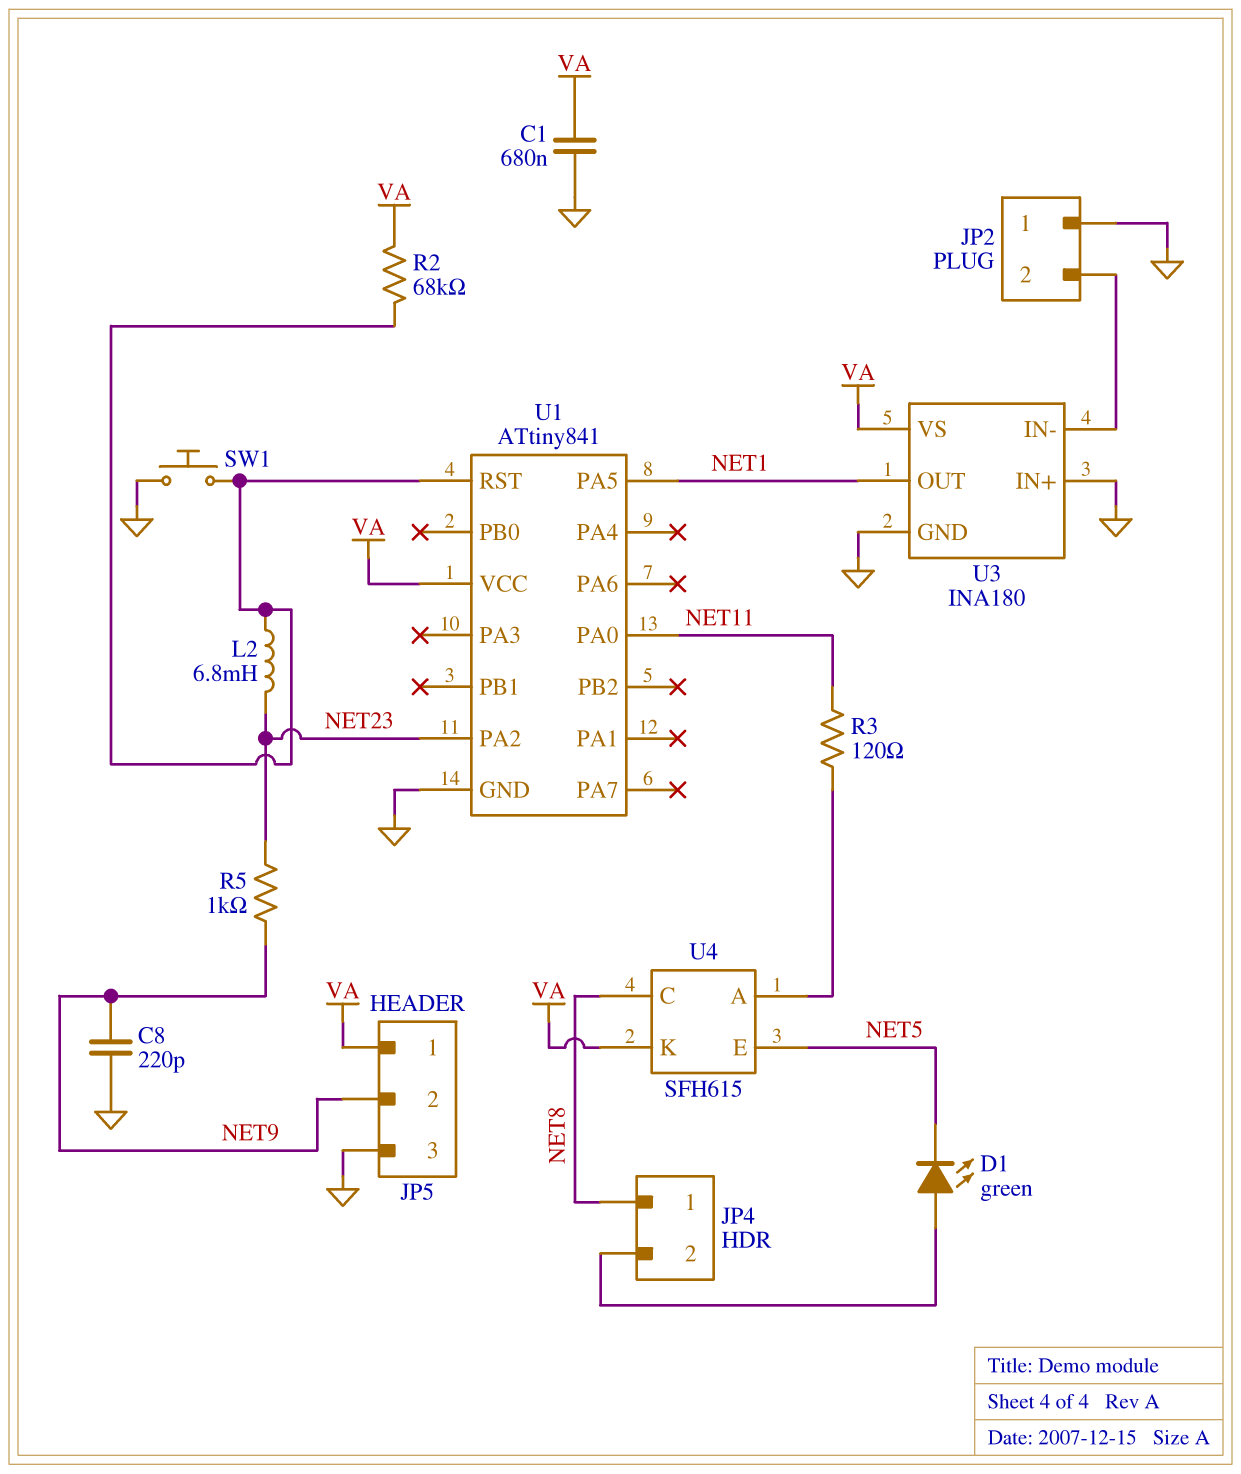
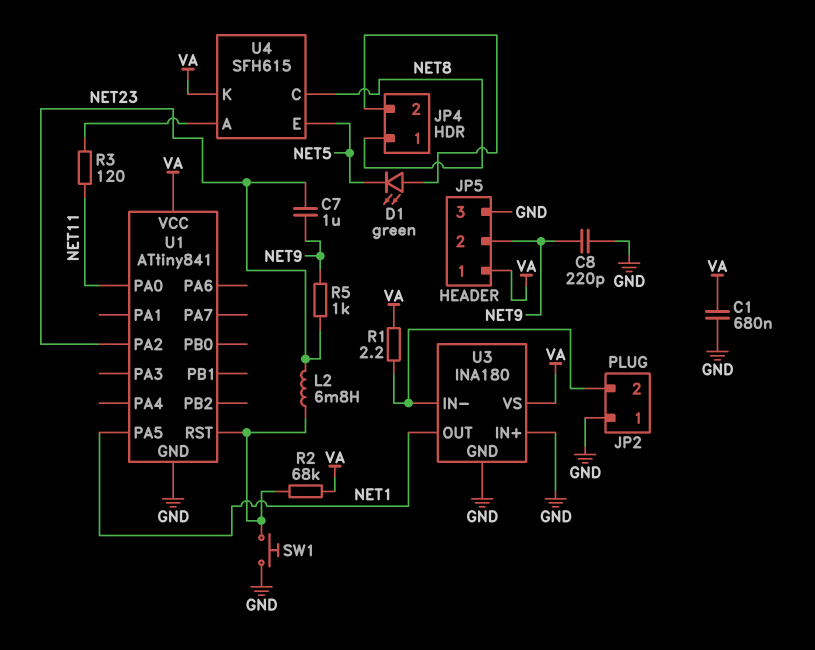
C7: none -> 1uF (NET9, NET23)
R1: none -> 2.2 (JP2/2, VA)

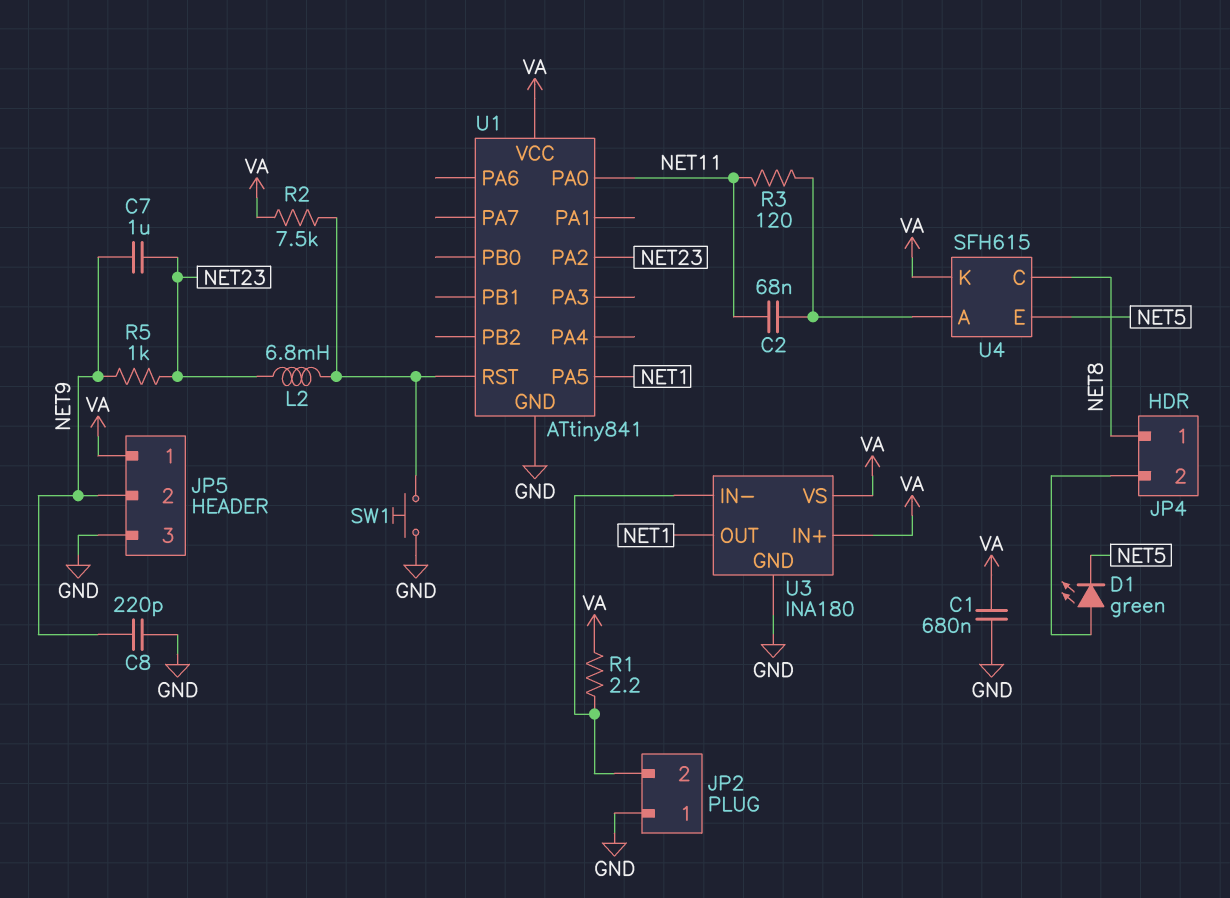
C2: none -> 68nF (NET11, U4/A)
R2: 68k (U1/RST, VA) -> 7.5k (U1/RST, VA)
U3 pin IN+: GND -> VA

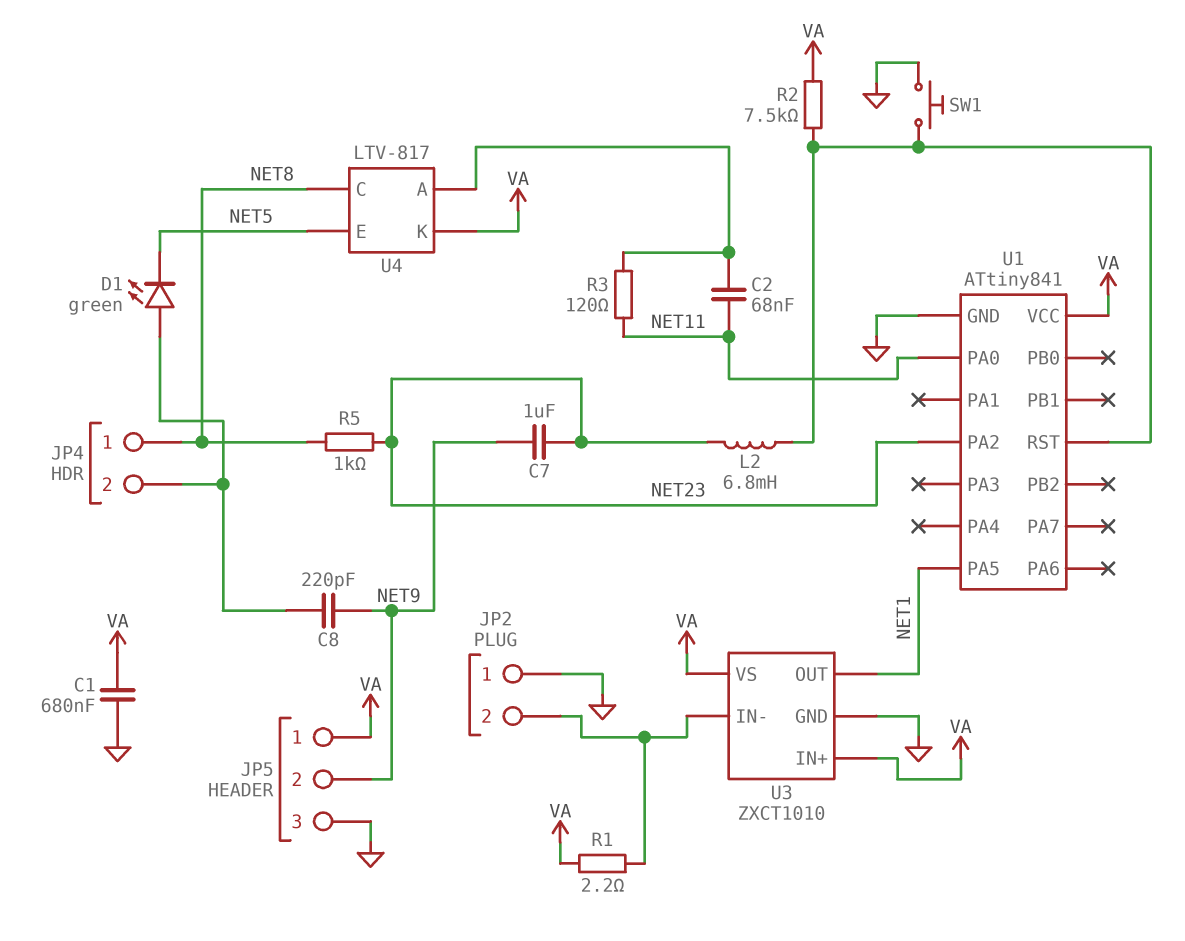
C8: 220pF (GND, NET9) -> 220pF (JP4/2, NET9)
R5: 1k (NET9, NET23) -> 1k (NET8, NET23)
U3: INA180 -> ZXCT1010
U4: SFH615 -> LTV-817

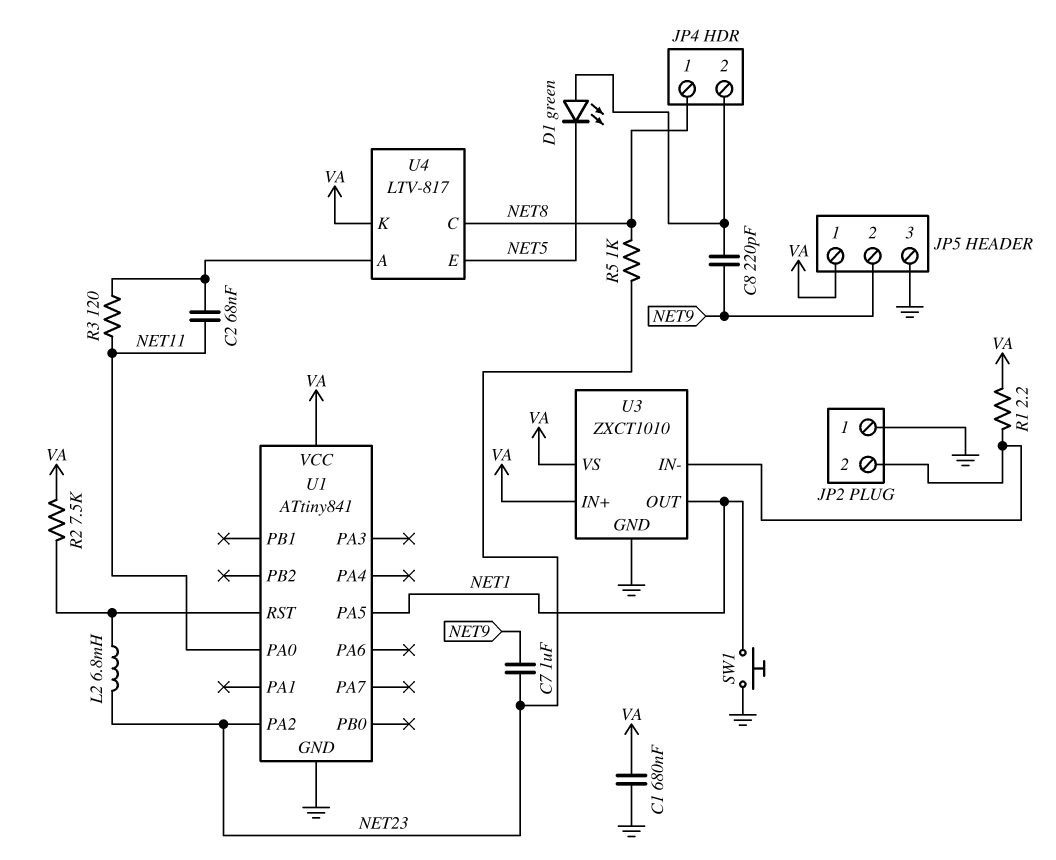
SW1: button (GND, U1/RST) -> button (GND, NET1)

